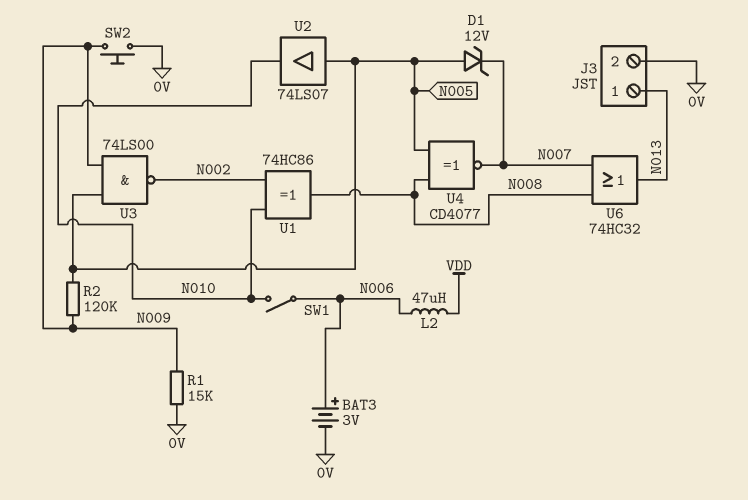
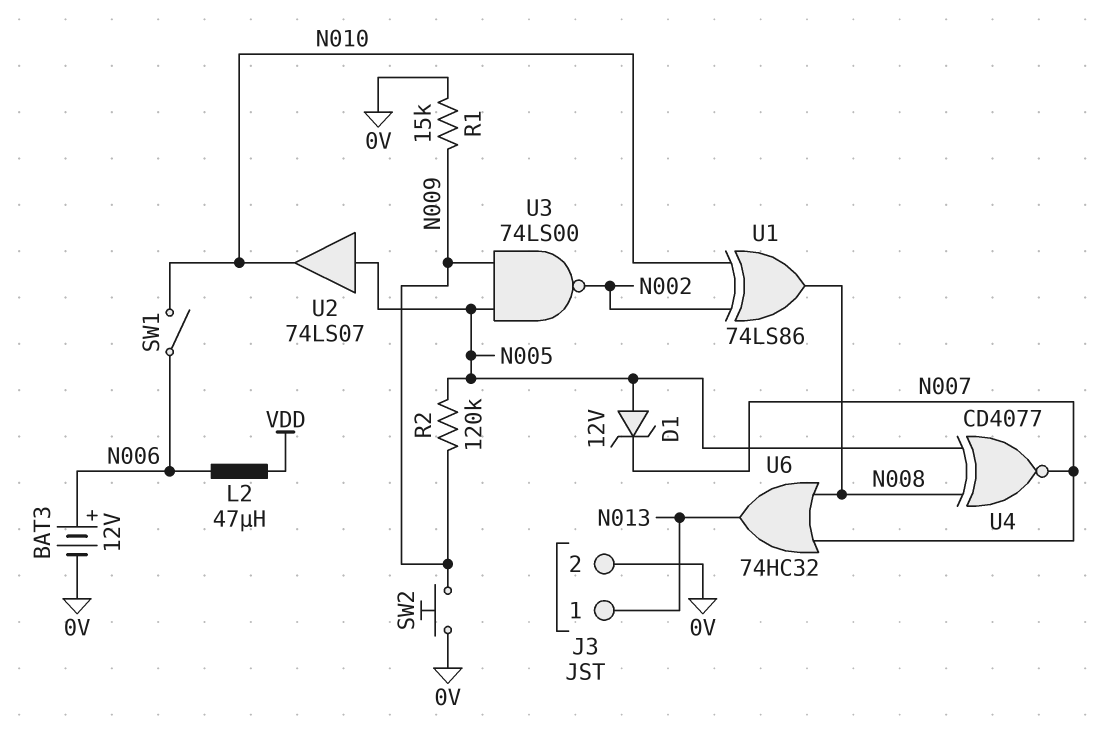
BAT3: 3V (plus N006, minus 0V) -> 12V (plus N006, minus 0V)
U1: XOR 74HC86 (in N002, in N010, out N008) -> XOR 74LS86 (in N002, in N010, out N008)

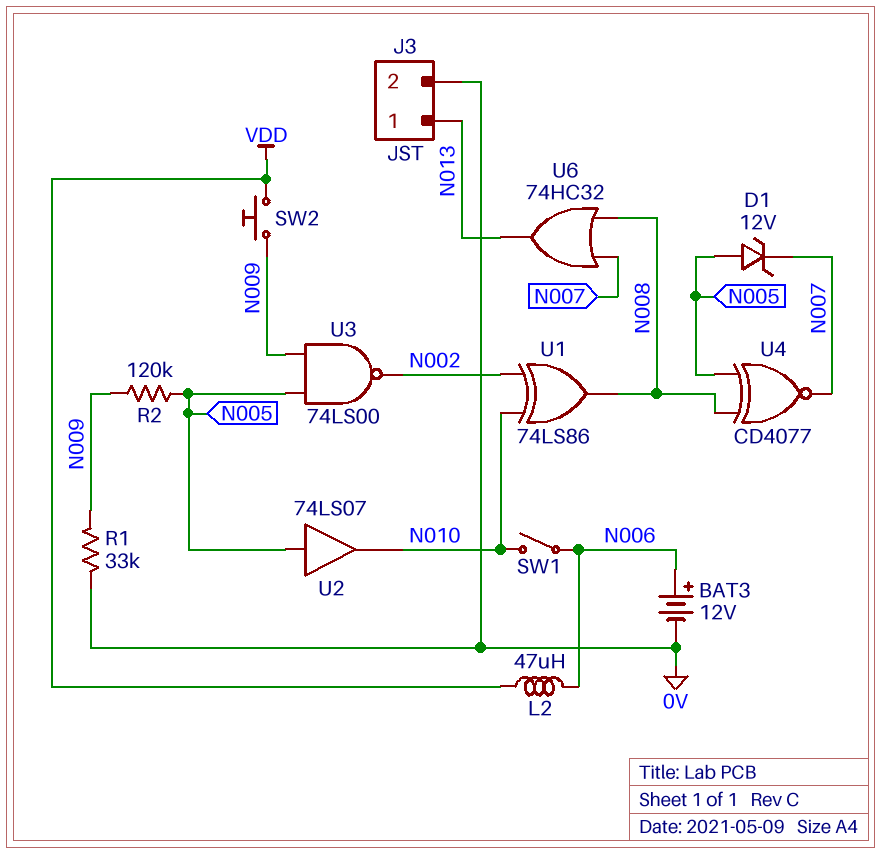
R1: 15k (0V, N009) -> 33k (0V, N009)
SW2: button (0V, N009) -> button (N009, VDD)

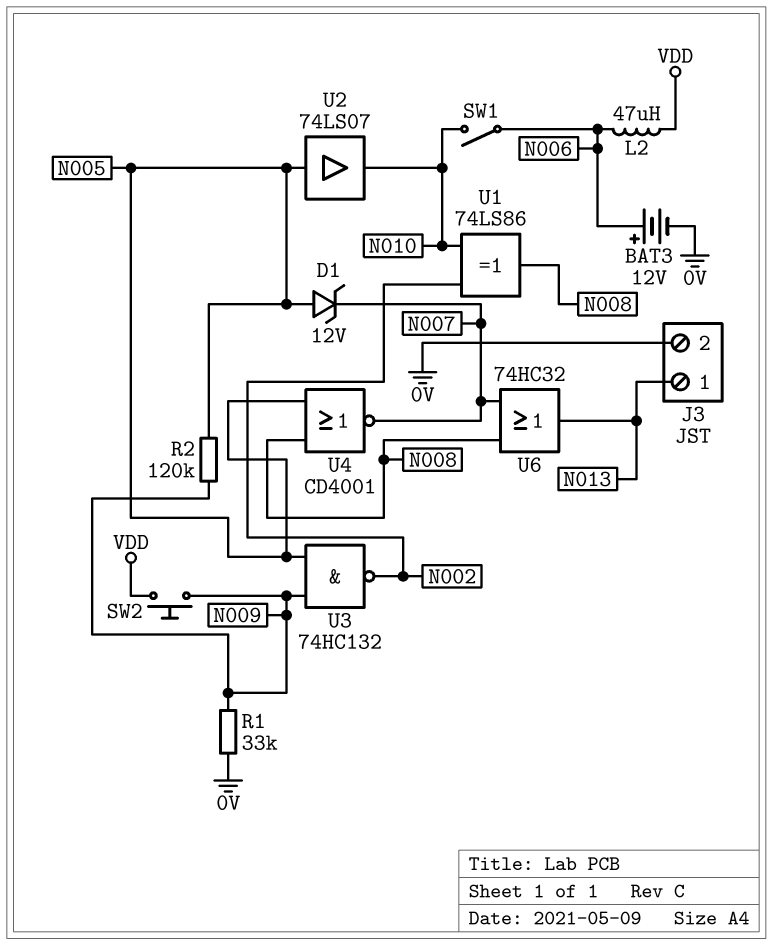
U3: NAND 74LS00 (in N005, in N009, out N002) -> NAND 74HC132 (in N005, in N009, out N002)
U4: XNOR CD4077 (in N005, in N008, out N007) -> NOR CD4001 (in N005, in N008, out N007)

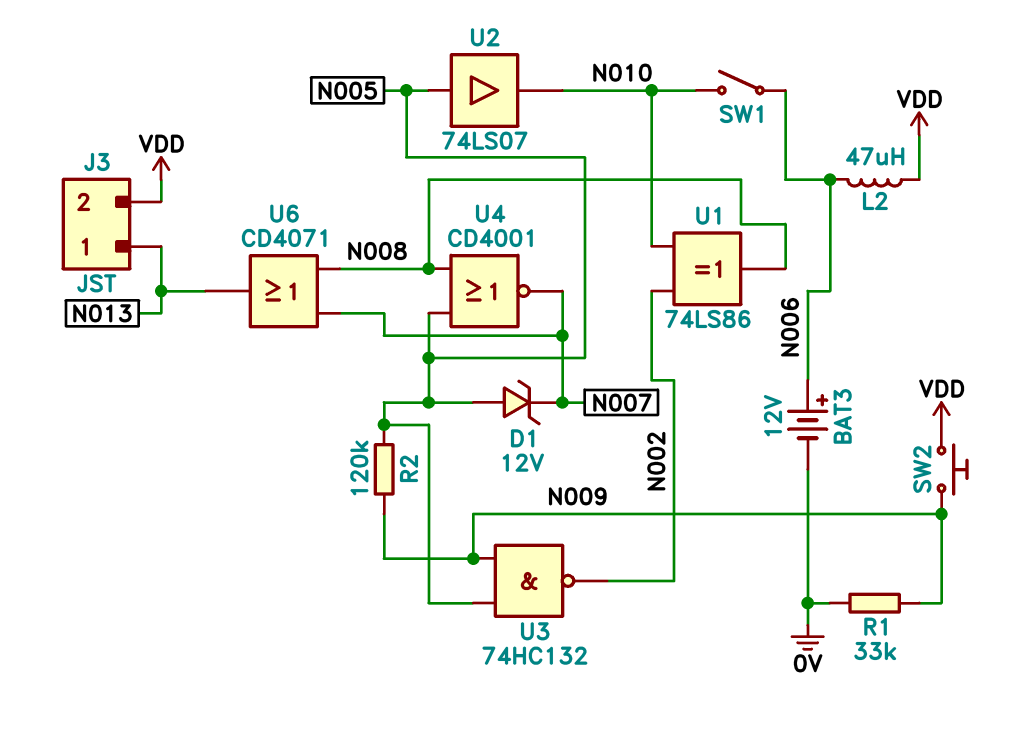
J3 pin 2: 0V -> VDD
U6: OR 74HC32 (in N007, in N008, out N013) -> OR CD4071 (in N007, in N008, out N013)

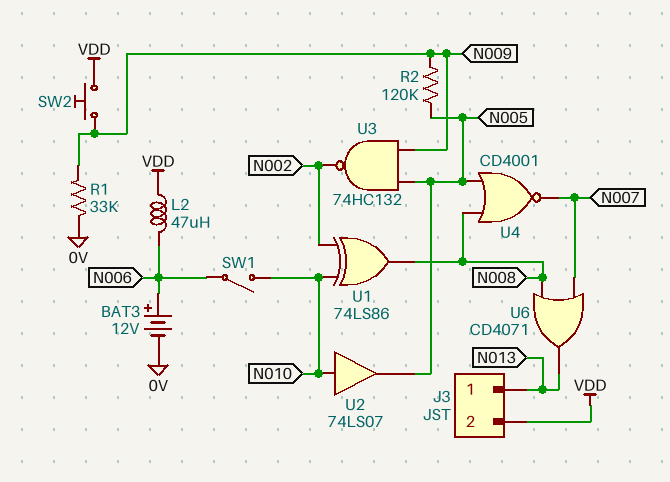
D1: zener 12V (A N005, K N007) -> none
U2: buffer 74LS07 (in N005, out N010) -> buffer 74LS07 (in N010, out N005)

